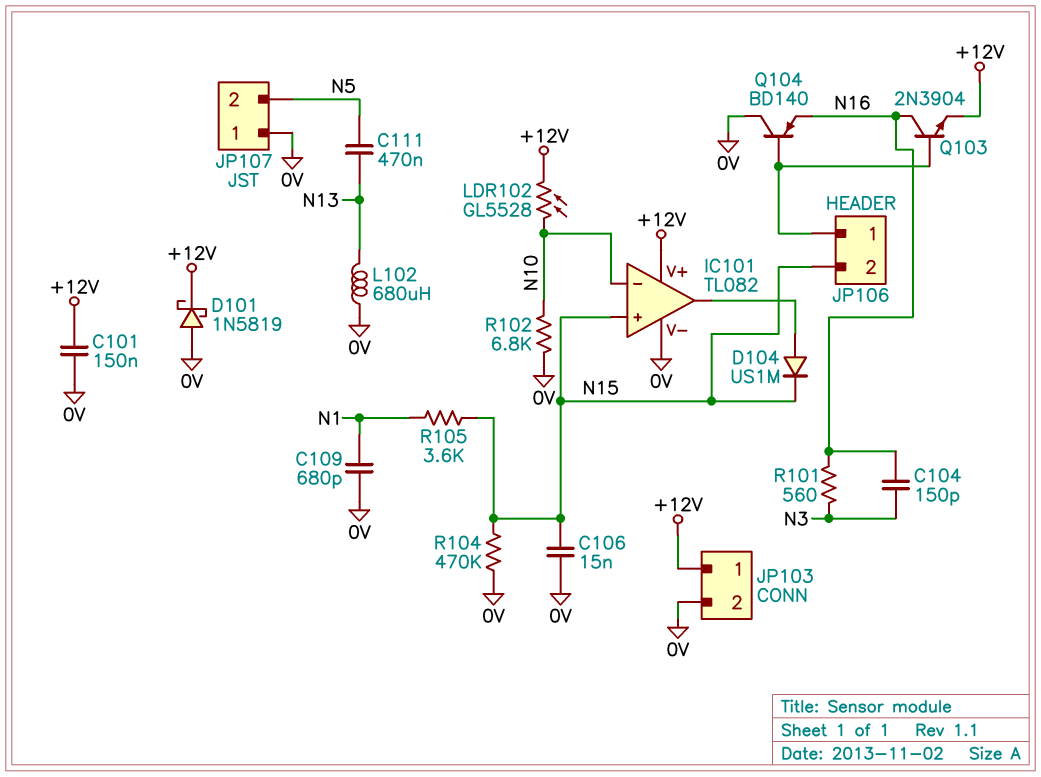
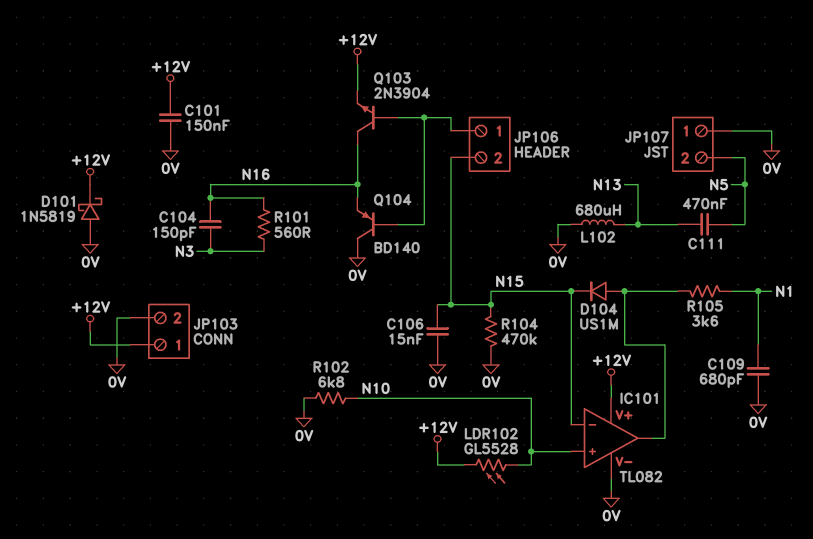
IC101 pin in+: N15 -> N10
IC101 pin in-: N10 -> N15
R105: 3.6k (N1, N15) -> 3.6k (IC101/out, N1)

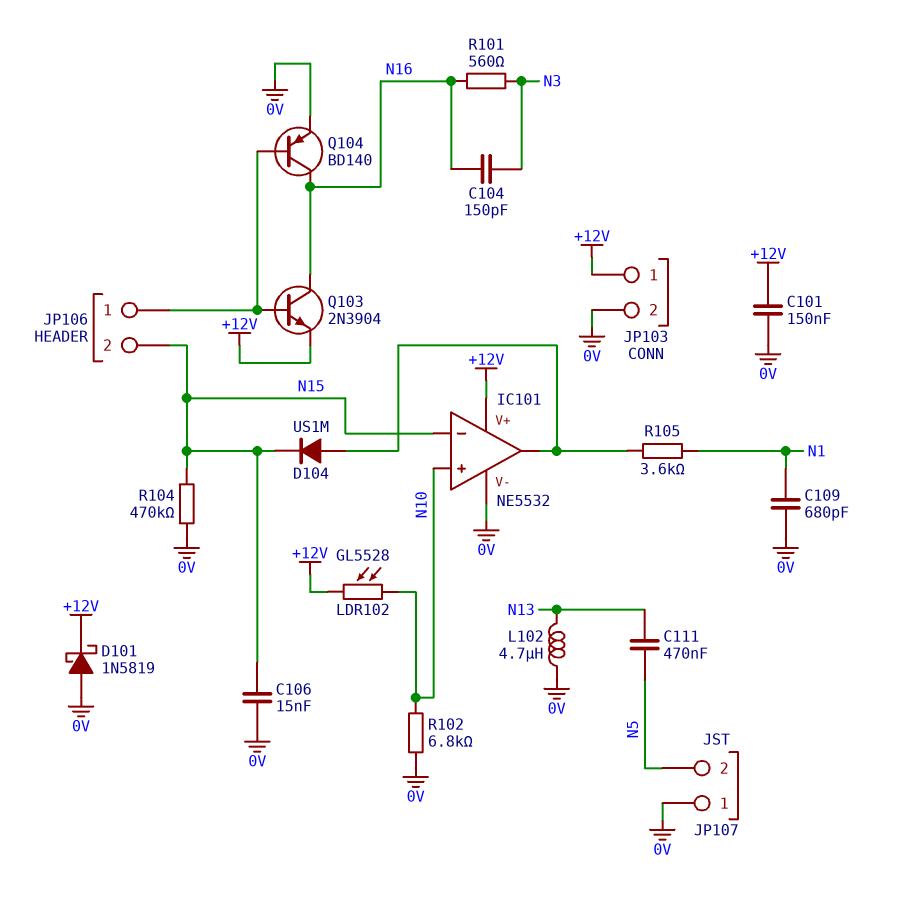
IC101: TL082 -> NE5532
L102: 680uH (0V, N13) -> 4.7uH (0V, N13)
Q104: PNP BD140 (B JP106/1, C 0V, E N16) -> PNP BD140 (B JP106/1, C N16, E 0V)

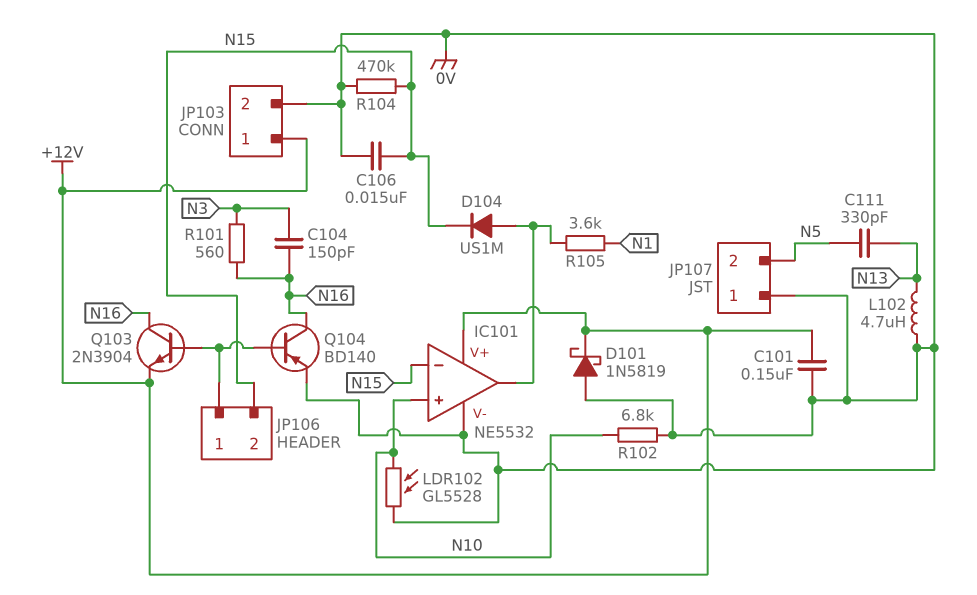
C109: 680pF (0V, N1) -> none
C111: 470nF (N5, N13) -> 330pF (N5, N13)
LDR102: GL5528 (+12V, N10) -> GL5528 (0V, N10)

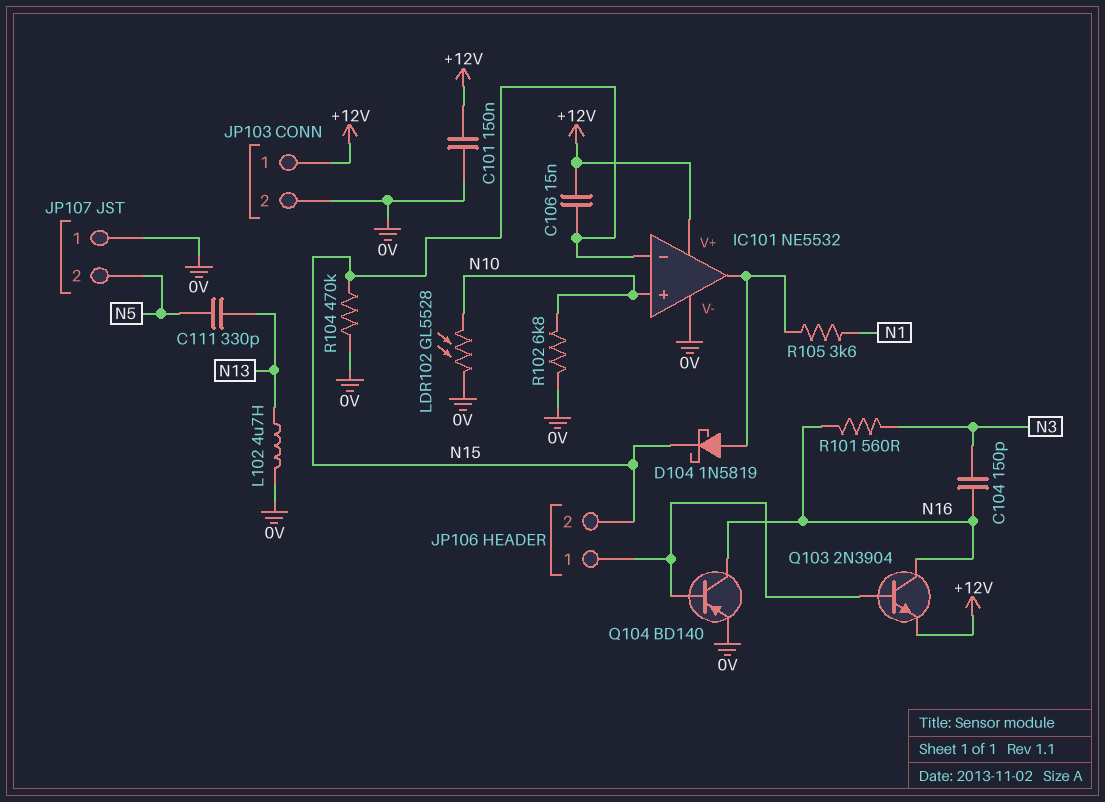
C106: 15nF (0V, N15) -> 15nF (+12V, N15)
D101: schottky 1N5819 (A 0V, K +12V) -> none
D104: diode US1M (A IC101/out, K N15) -> schottky 1N5819 (A IC101/out, K N15)

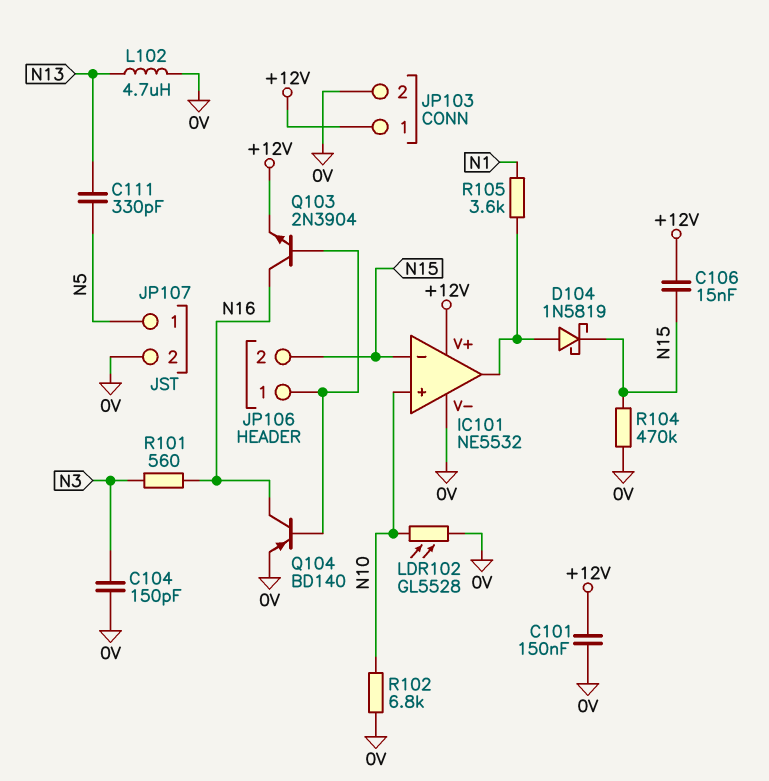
C104: 150pF (N3, N16) -> 150pF (0V, N3)
JP107 pin 1: 0V -> N5
JP107 pin 2: N5 -> 0V

